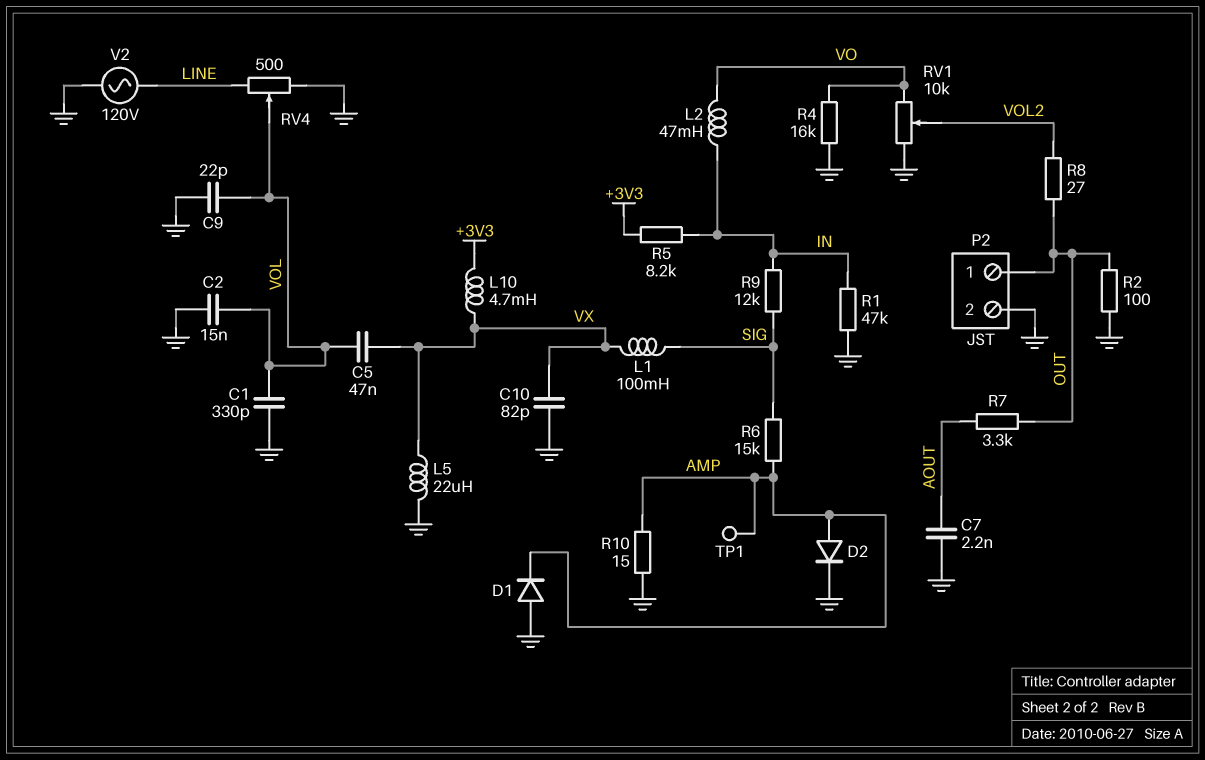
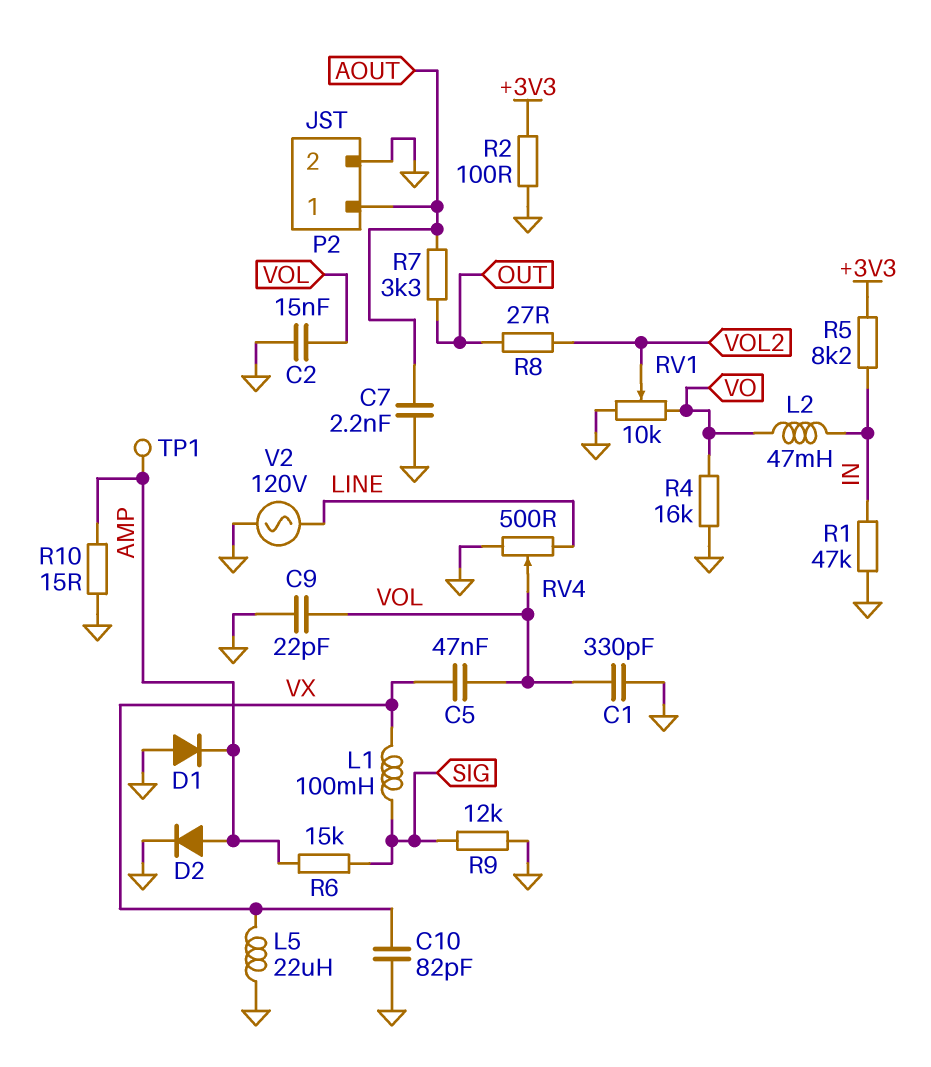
L10: 4.7mH (+3V3, VX) -> none
P2 pin 1: OUT -> AOUT
R2: 100 (GND, OUT) -> 100 (+3V3, GND)
R9: 12k (IN, SIG) -> 12k (GND, SIG)

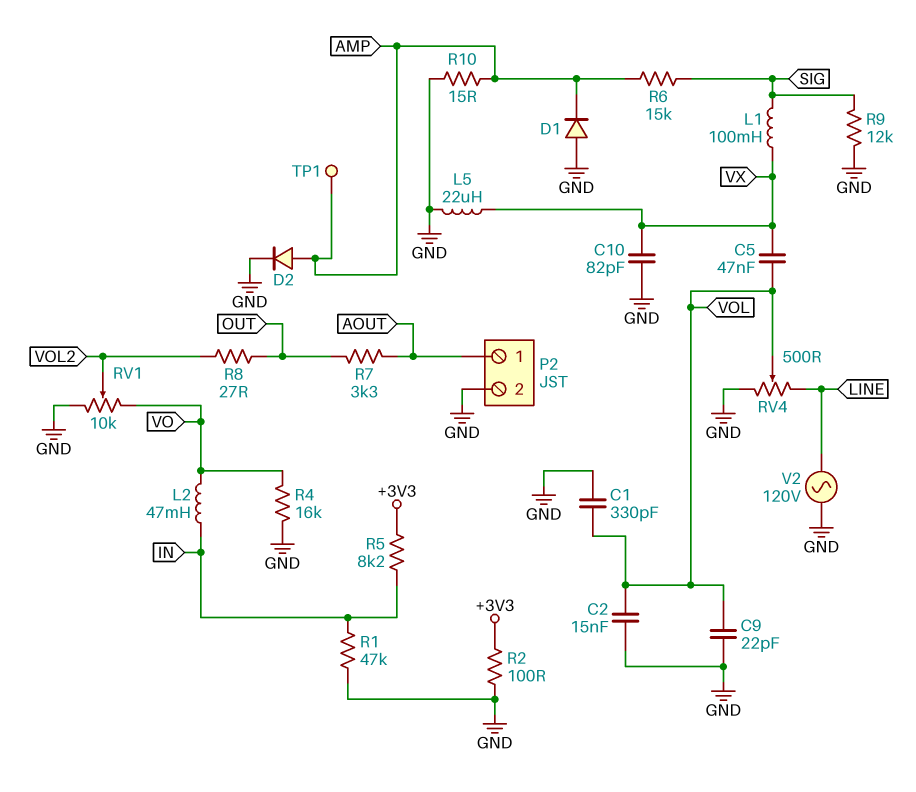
C7: 2.2nF (AOUT, GND) -> none

